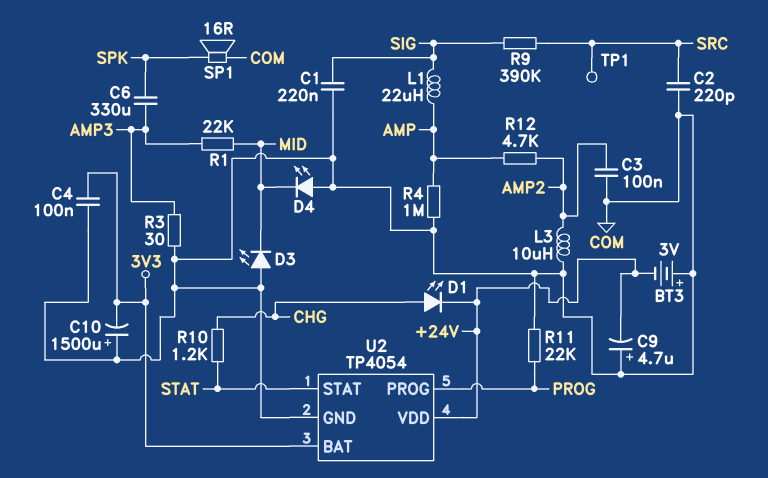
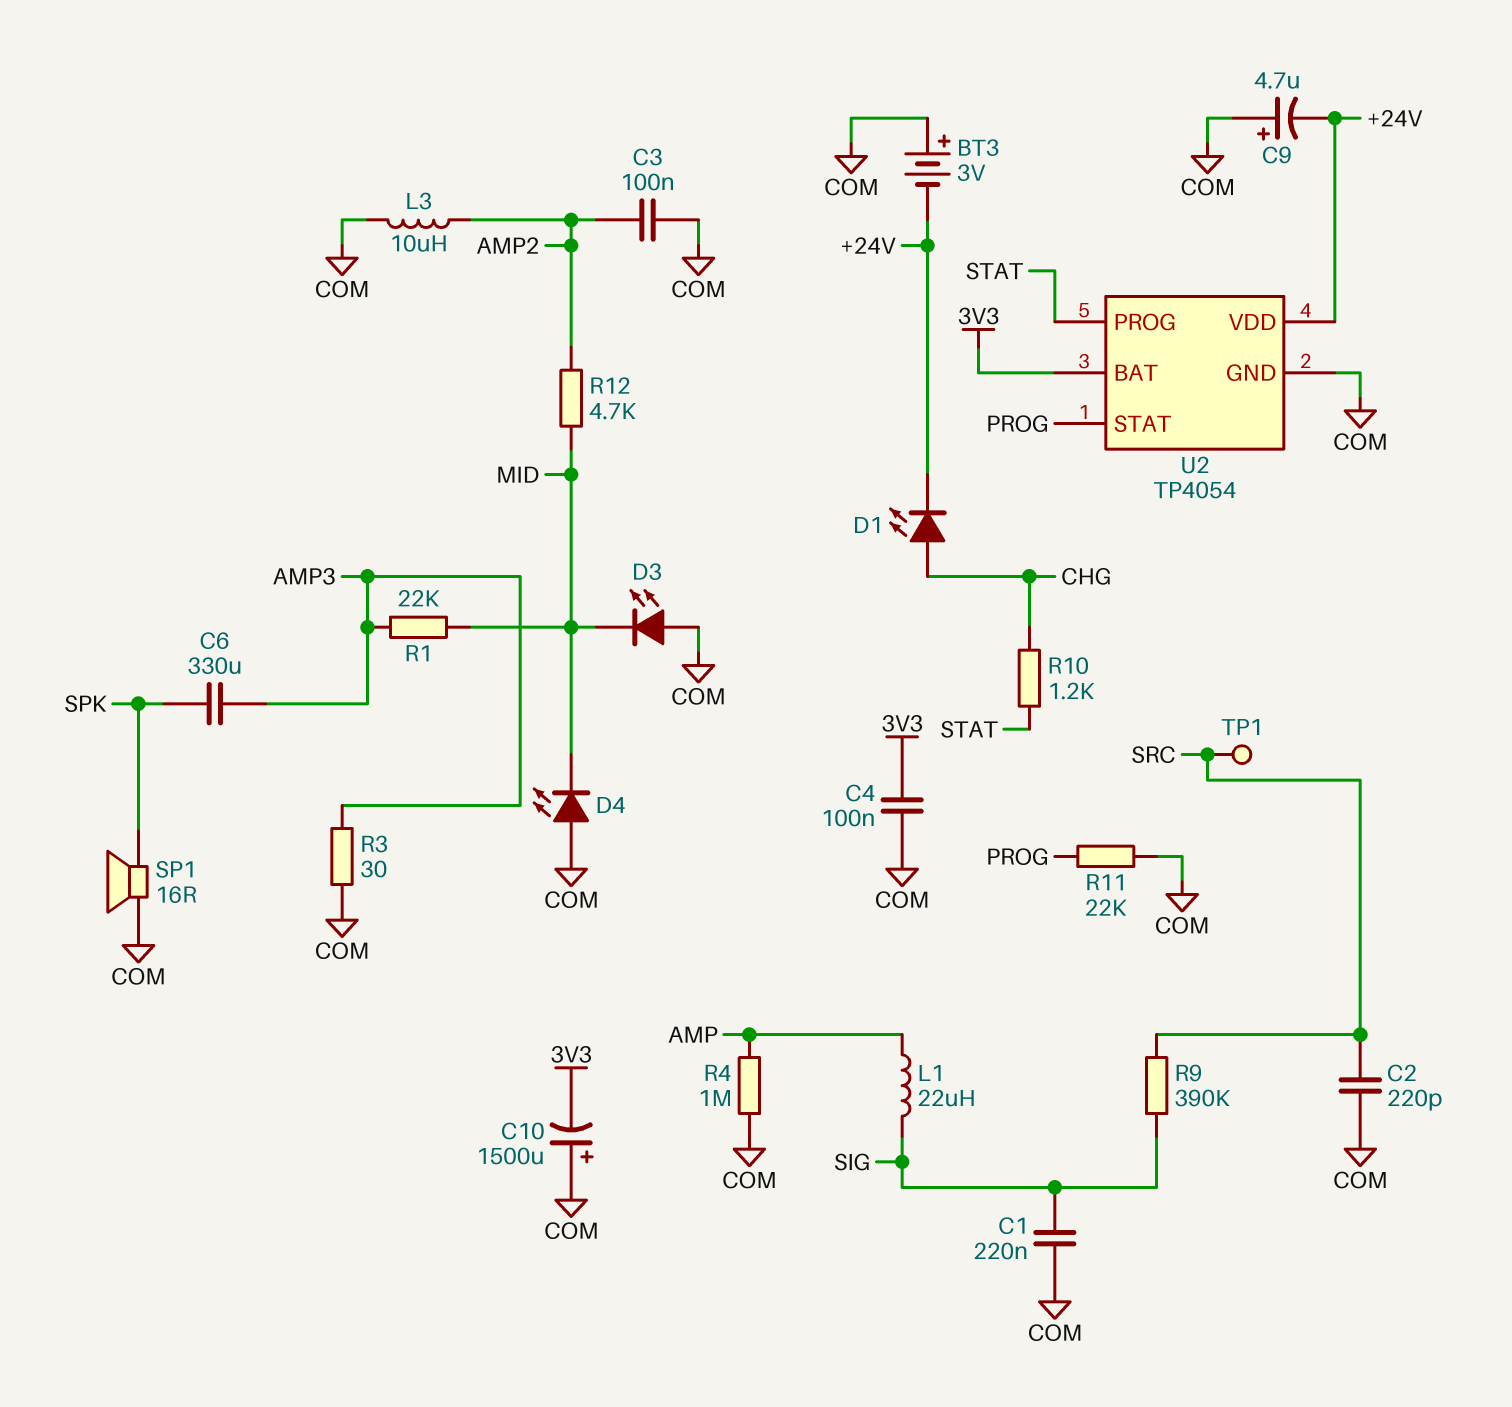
R12: 4.7k (AMP, AMP2) -> 4.7k (AMP2, MID)
U2 pin PROG: PROG -> STAT
U2 pin STAT: STAT -> PROG

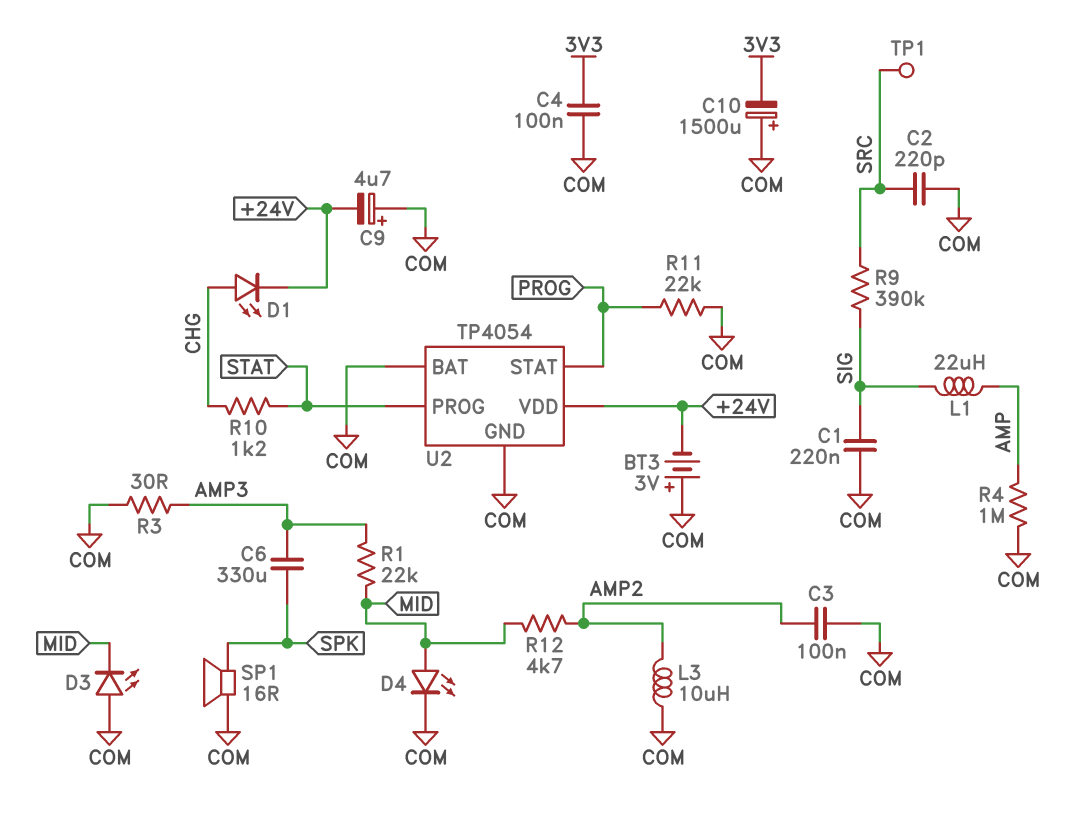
D4: LED (A COM, K MID) -> LED (A MID, K COM)
U2 pin BAT: 3V3 -> COM

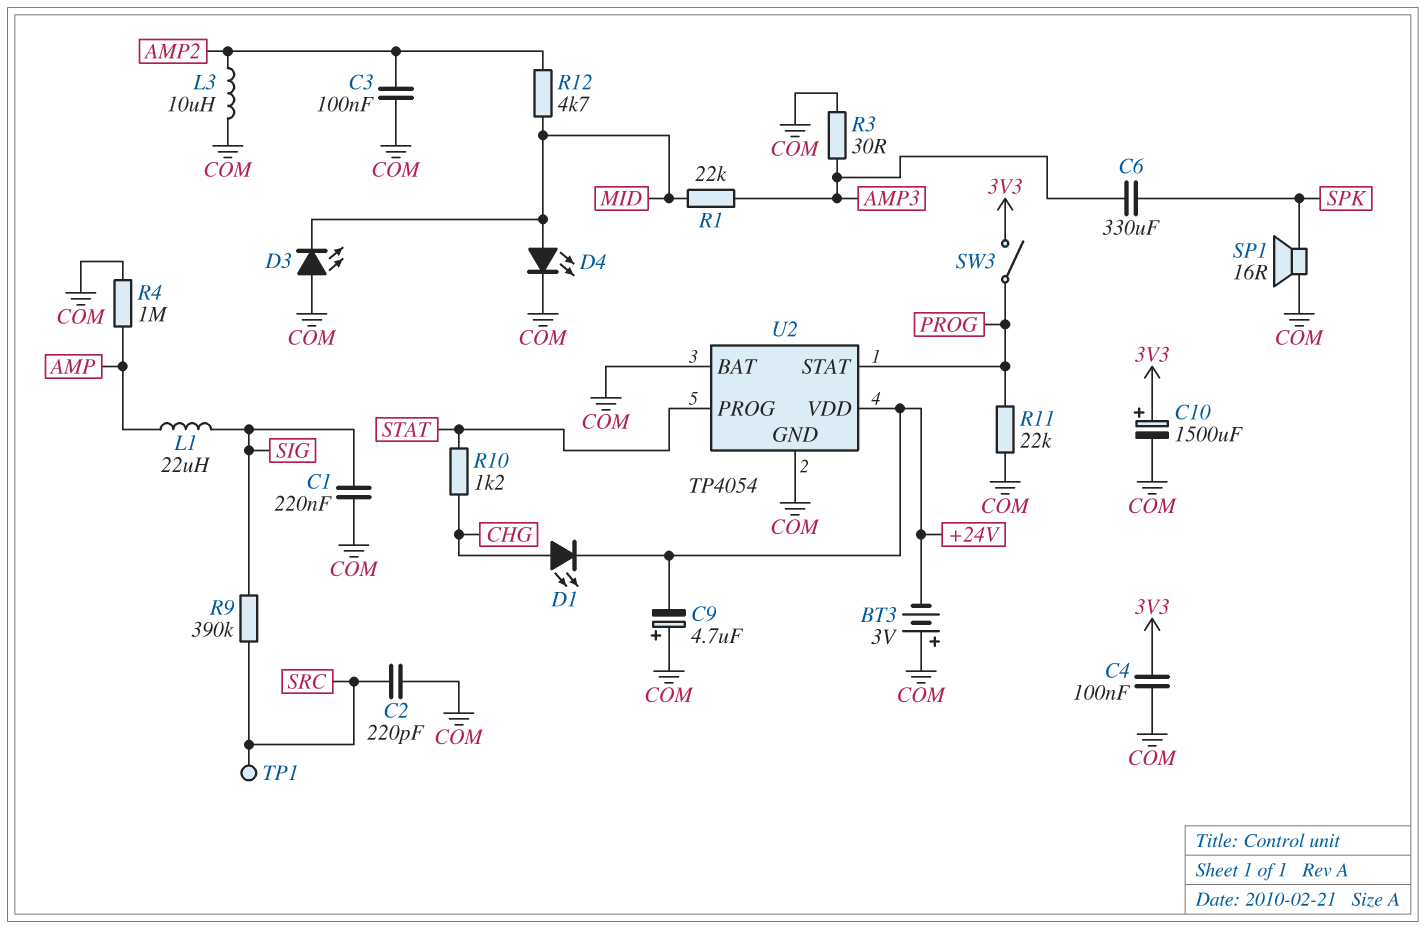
C10: 1500uF (plus COM, minus 3V3) -> 1500uF (plus 3V3, minus COM)
SW3: none -> switch (3V3, PROG)

